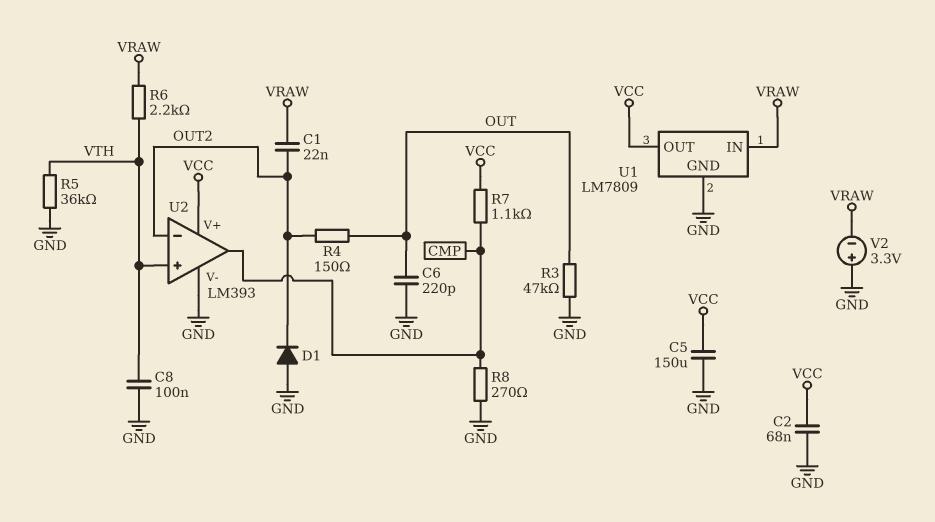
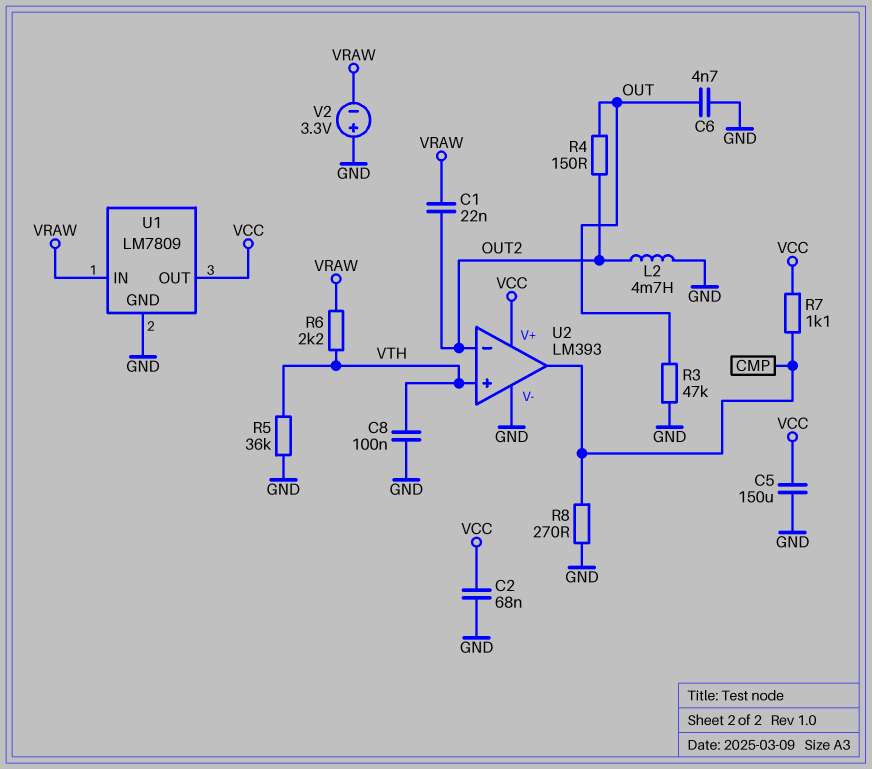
C6: 220pF (GND, OUT) -> 4.7nF (GND, OUT)
D1: diode (A GND, K OUT2) -> none
L2: none -> 4.7mH (GND, OUT2)

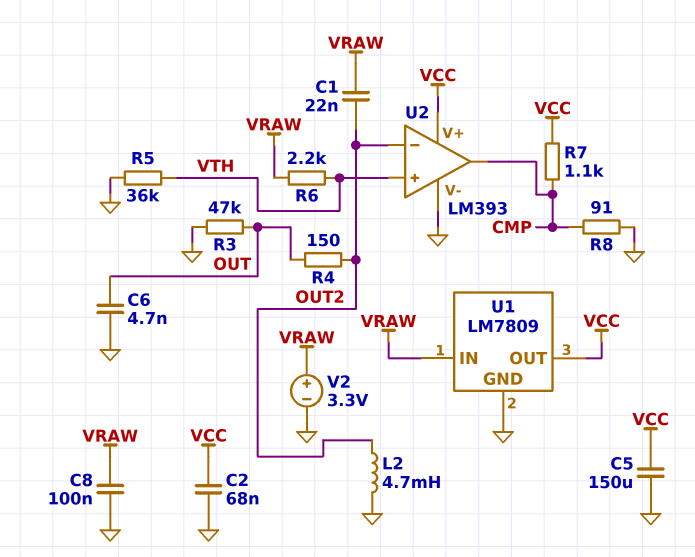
C8: 100nF (GND, VTH) -> 100nF (GND, VRAW)
R8: 270 (CMP, GND) -> 91 (CMP, GND)
V2: 3.3V (plus GND, minus VRAW) -> 3.3V (plus VRAW, minus GND)

